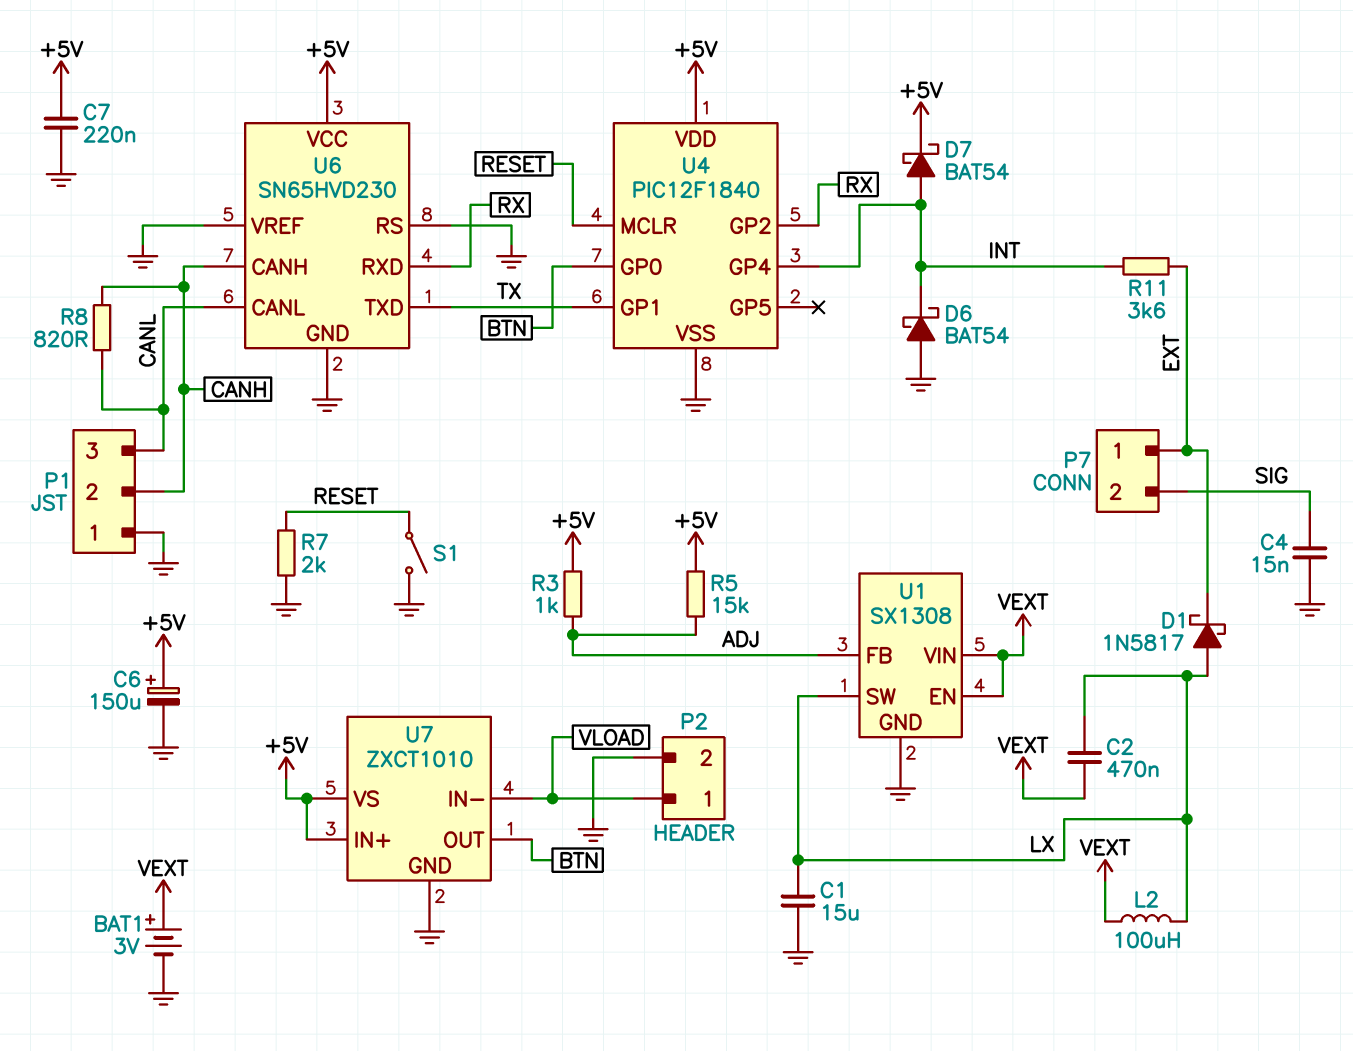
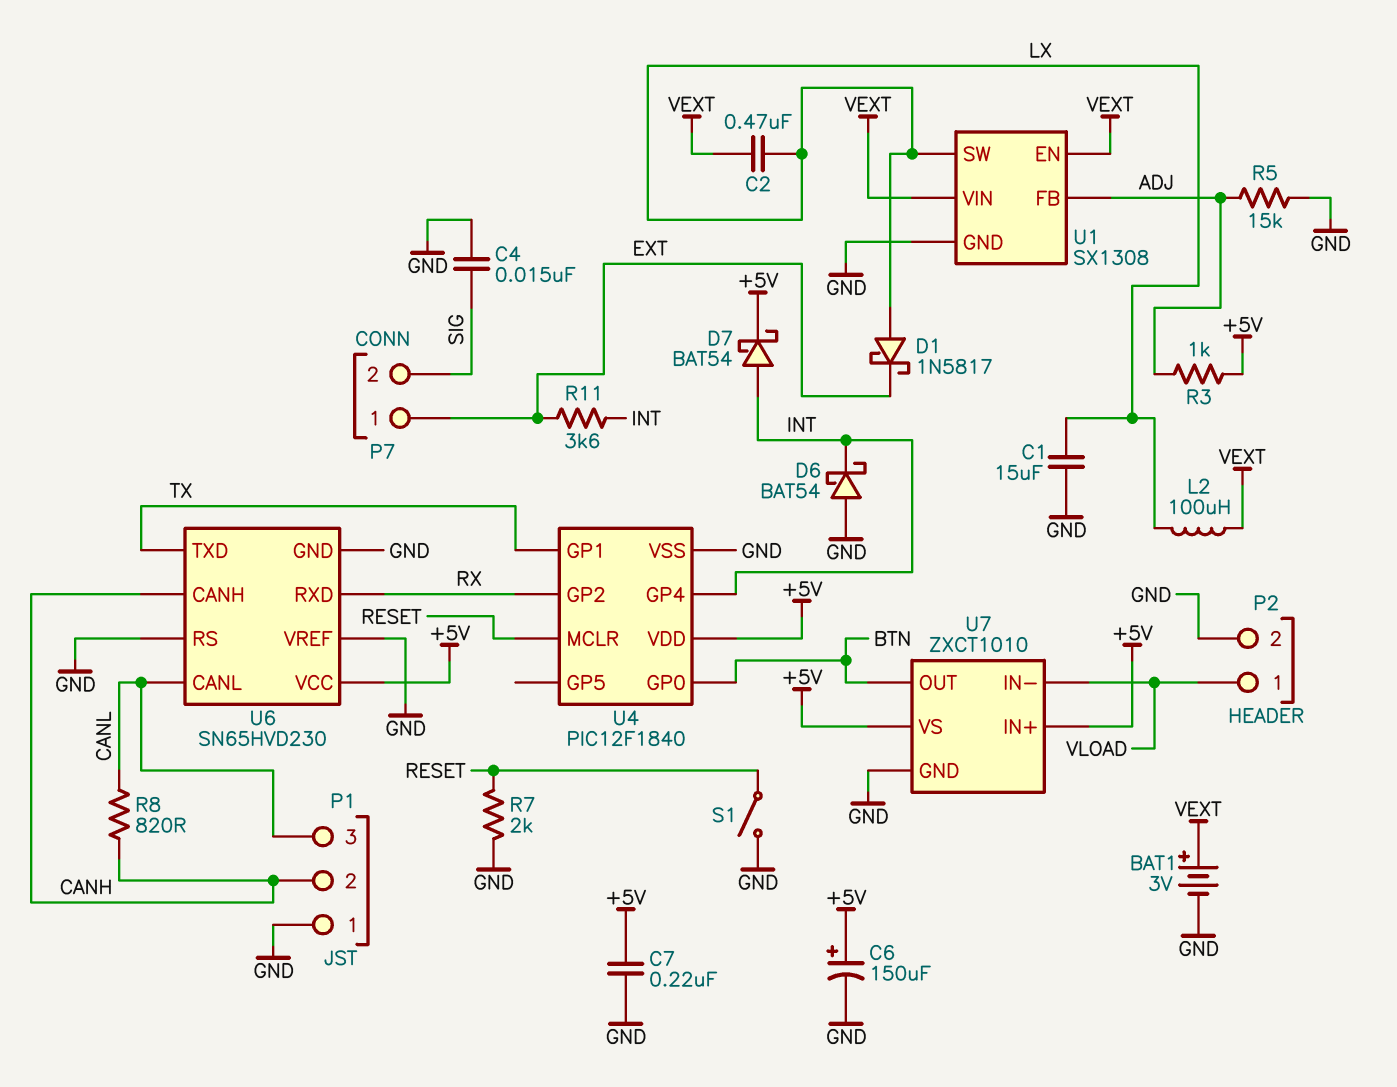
R5: 15k (+5V, ADJ) -> 15k (ADJ, GND)

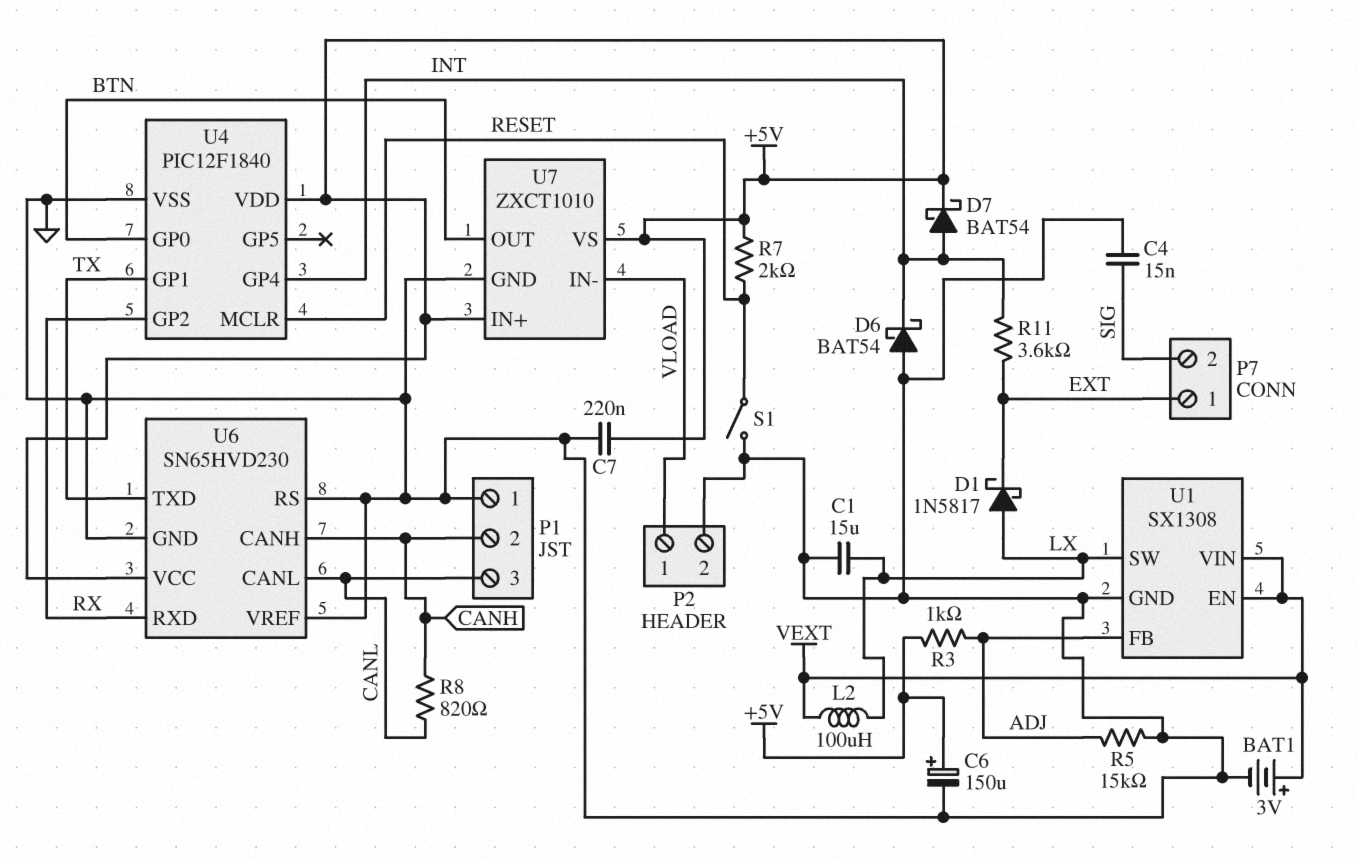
C2: 470nF (LX, VEXT) -> none
R7: 2k (GND, RESET) -> 2k (+5V, RESET)

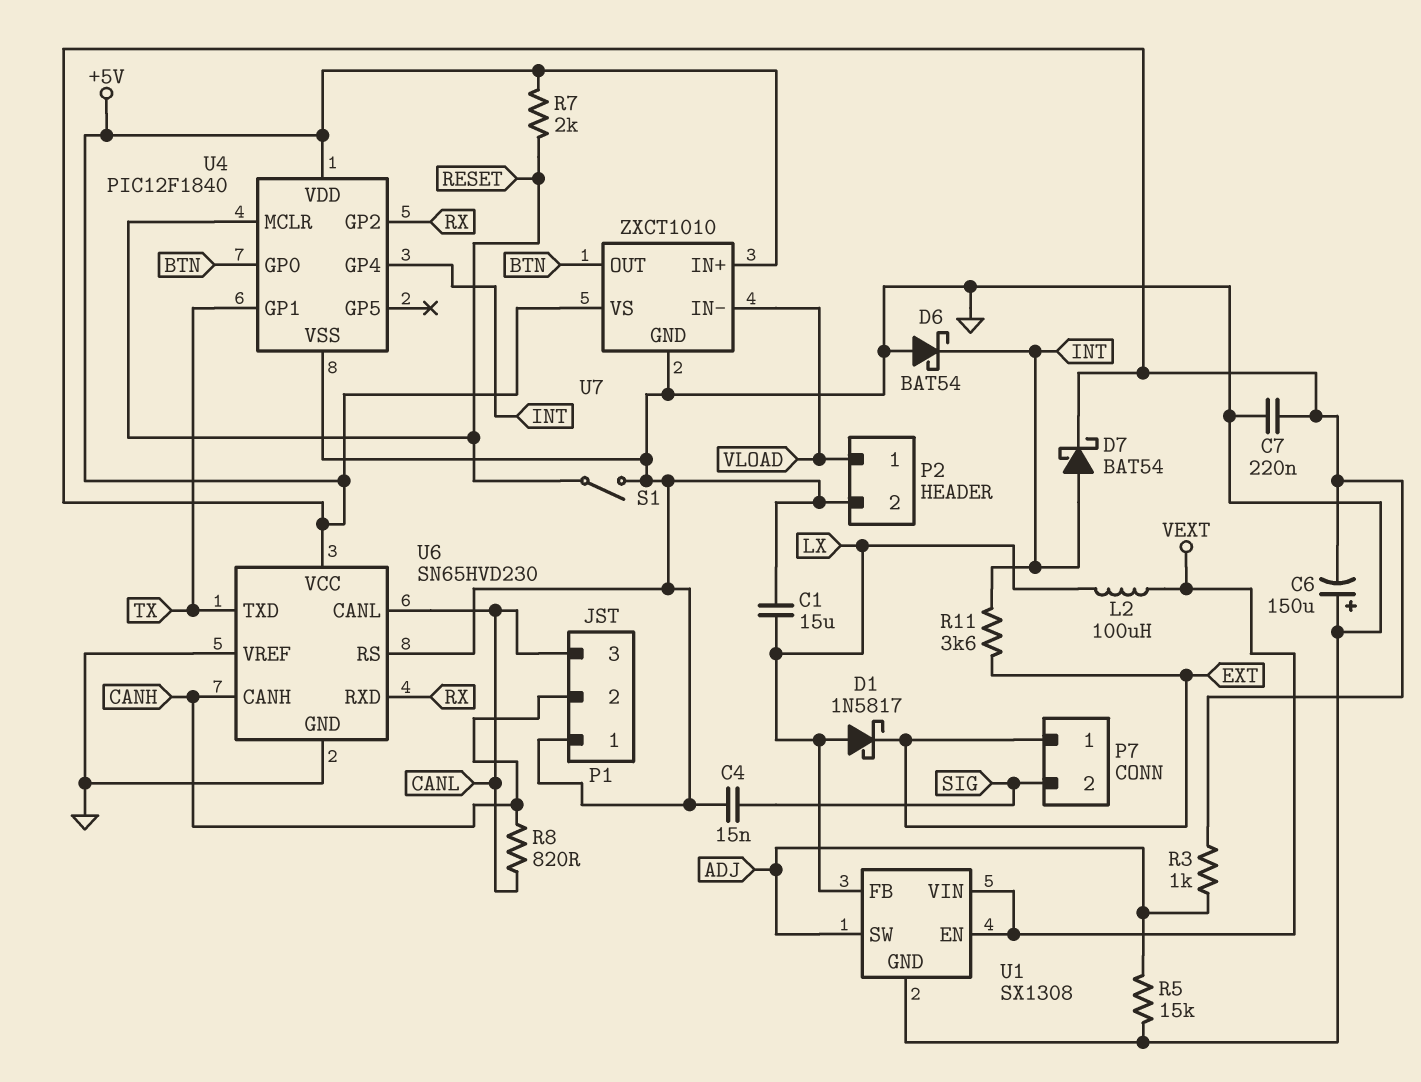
BAT1: 3V (plus VEXT, minus GND) -> none
C6: 150uF (plus +5V, minus GND) -> 150uF (plus GND, minus +5V)
U1 pin FB: ADJ -> LX
U1 pin SW: LX -> ADJ

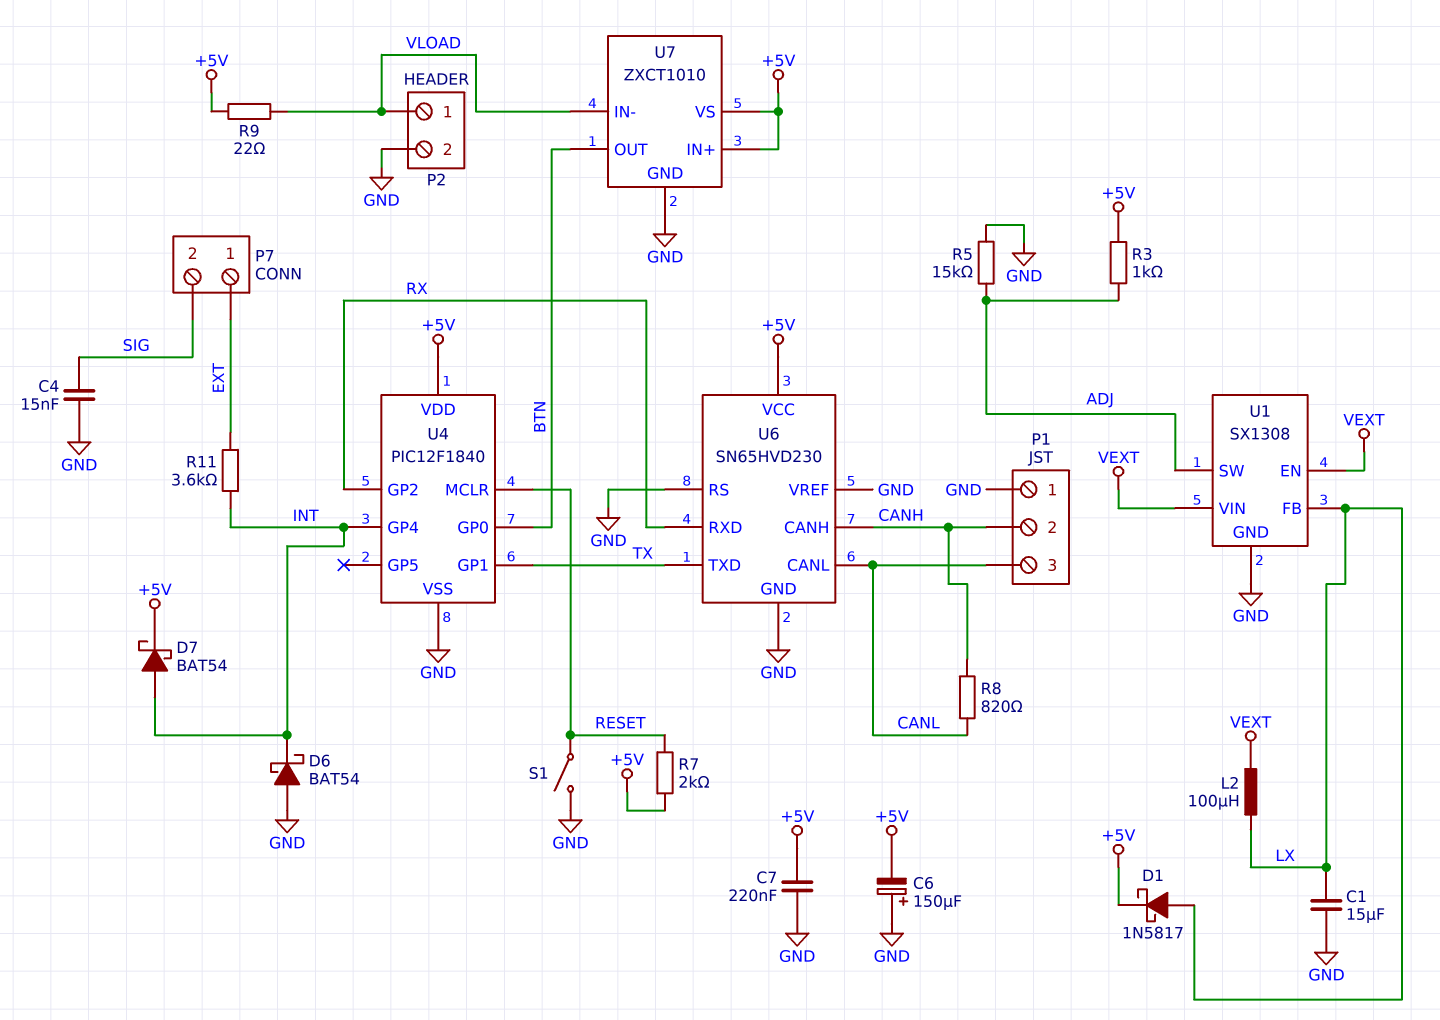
D1: schottky 1N5817 (A LX, K EXT) -> schottky 1N5817 (A LX, K +5V)
R9: none -> 22 (+5V, VLOAD)

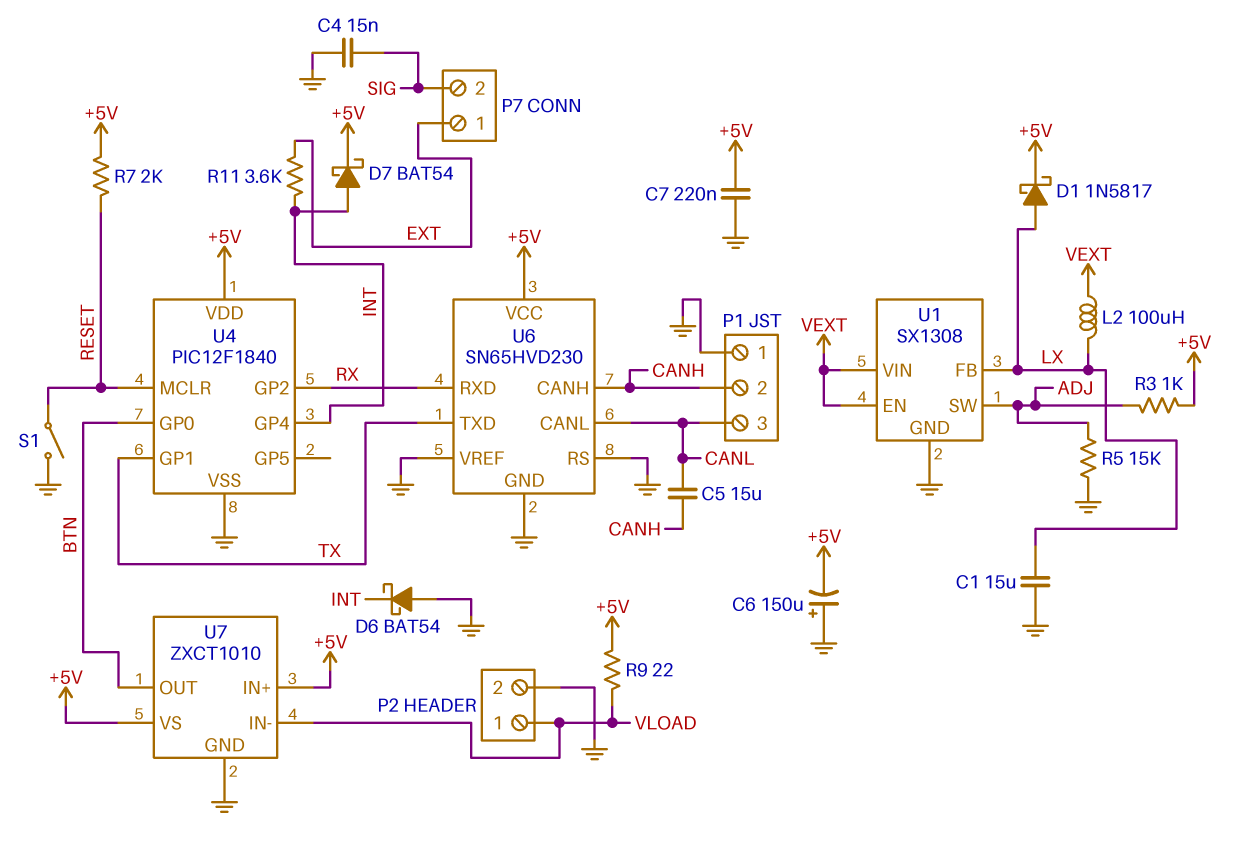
C5: none -> 15uF (CANH, CANL)
R8: 820 (CANH, CANL) -> none

